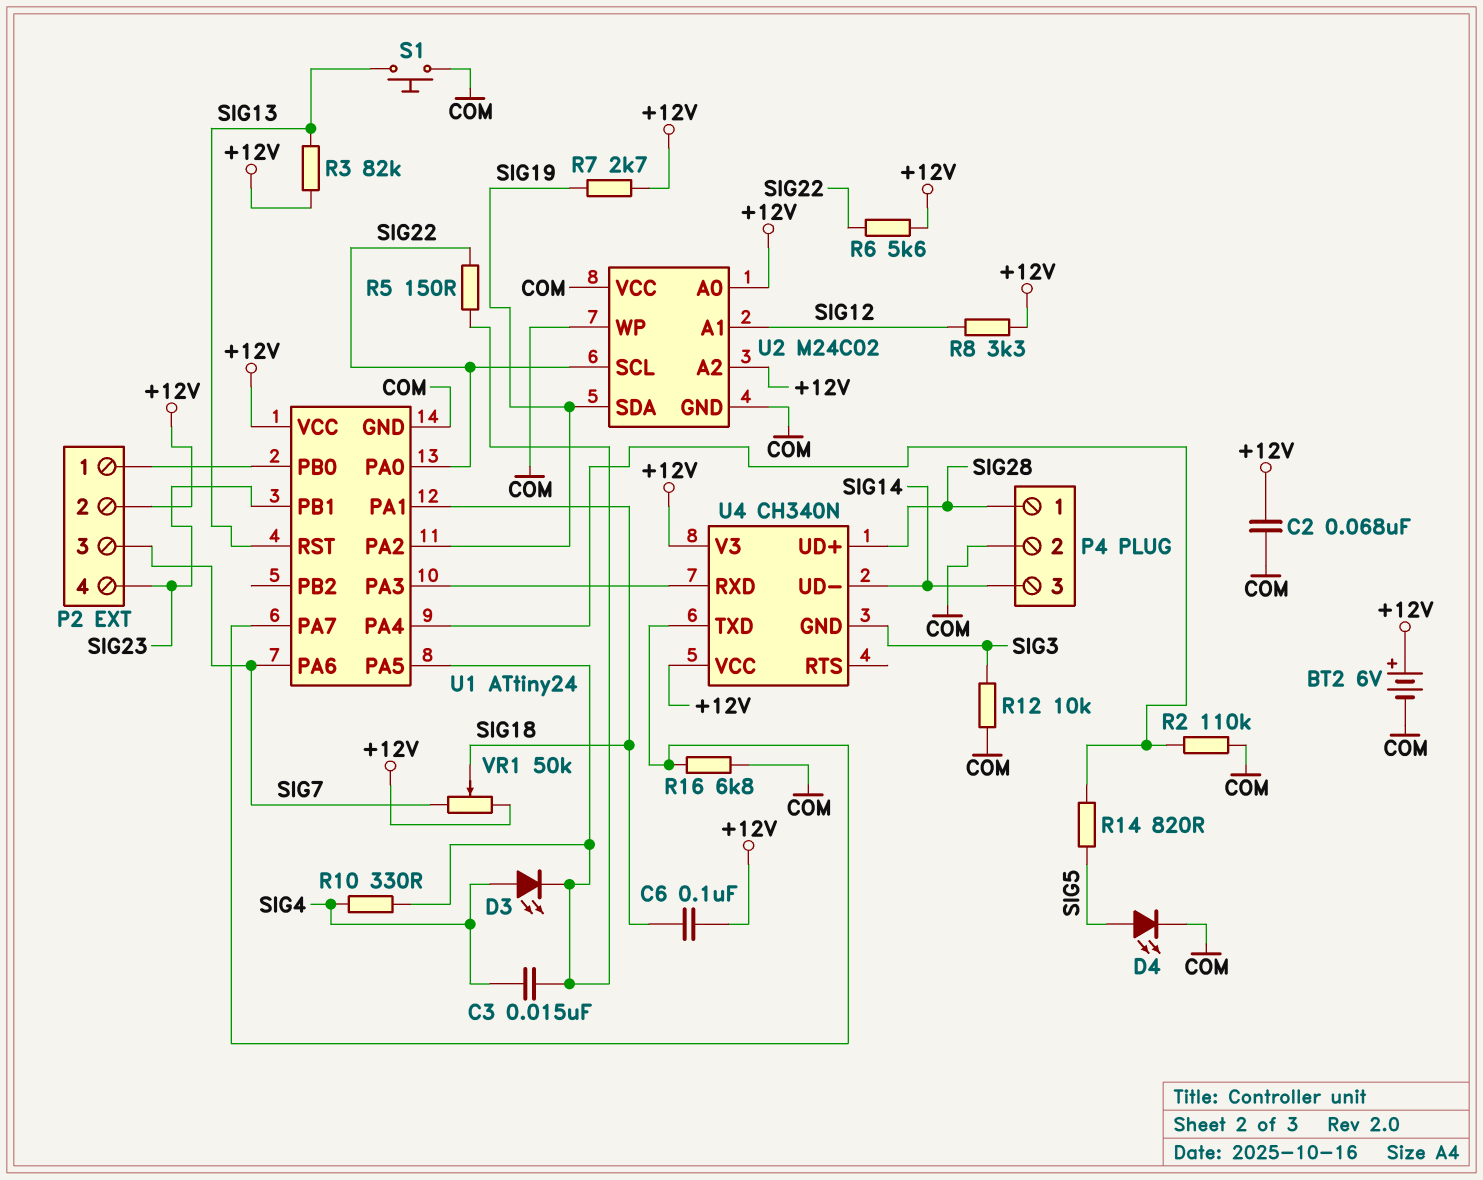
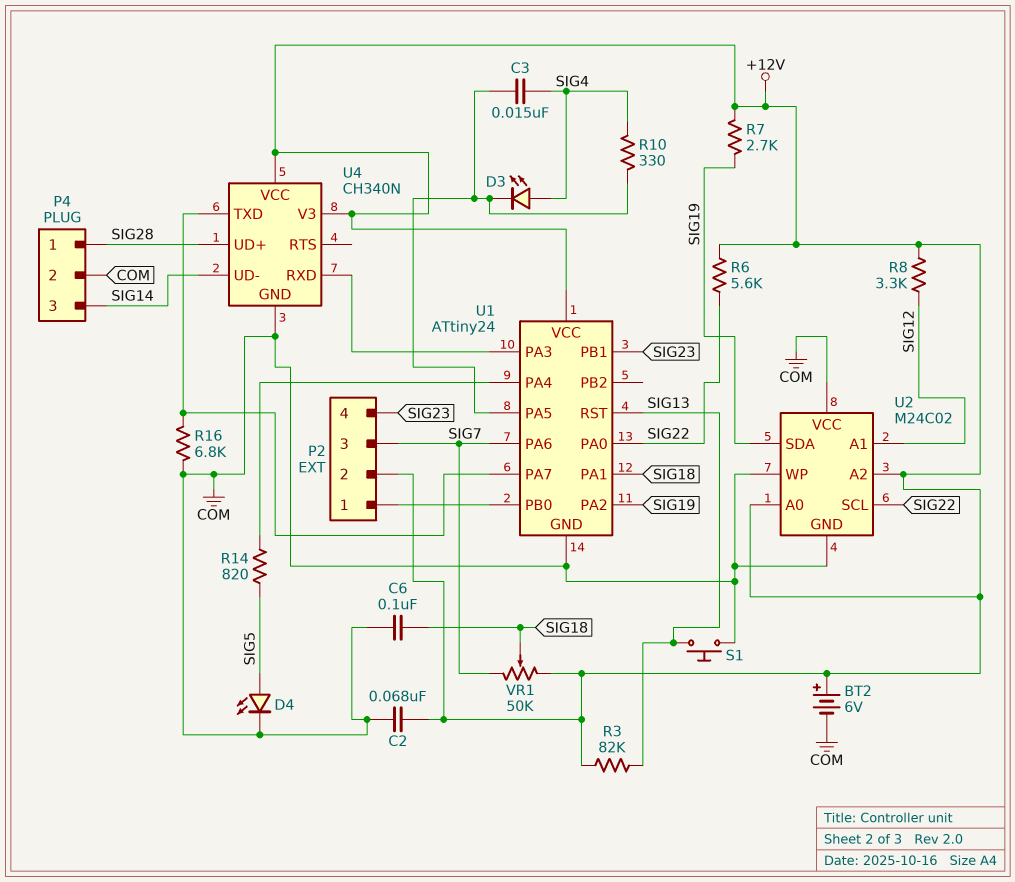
C6: 100nF (+12V, SIG18) -> 100nF (COM, SIG18)
R2: 110k (COM, U1/PA4) -> none
R5: 150 (SIG22, U1/PA5) -> none
R12: 10k (COM, SIG3) -> none
U4 pin GND: SIG3 -> COM

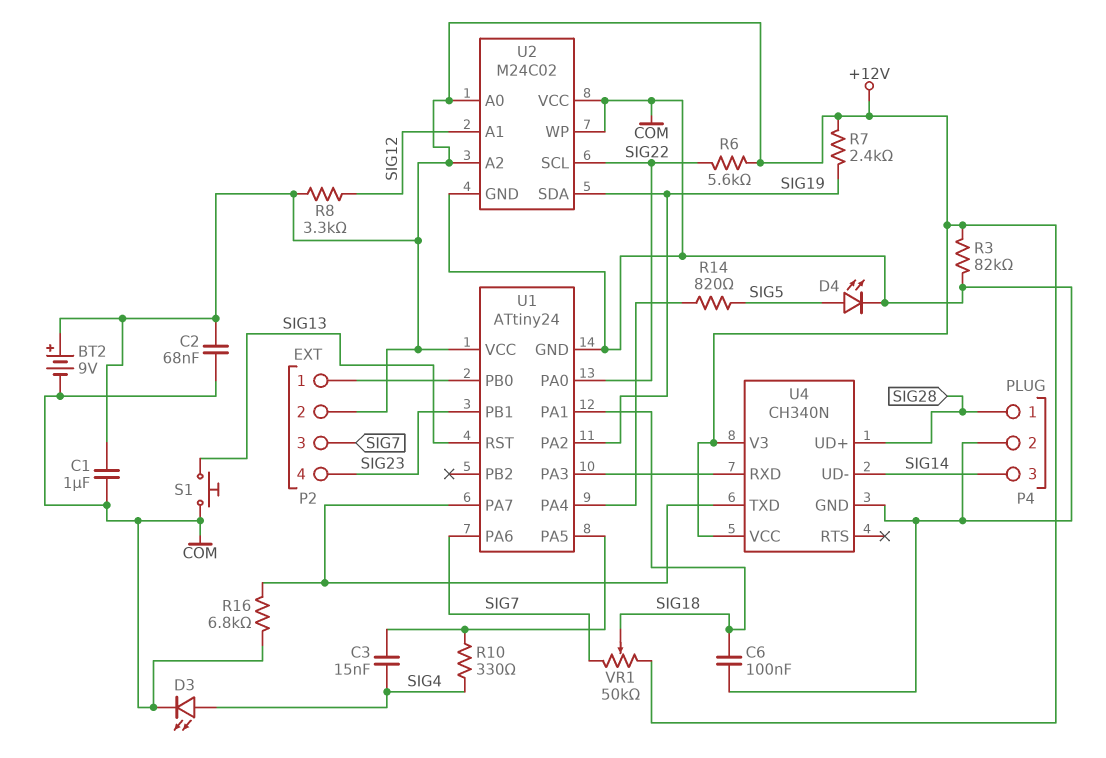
BT2: 6V (plus +12V, minus COM) -> 9V (plus +12V, minus COM)
C1: none -> 1uF (+12V, COM)
D3: LED (A SIG4, K U1/PA5) -> LED (A SIG4, K COM)
R3: 82k (+12V, SIG13) -> 82k (+12V, COM)
R7: 2.7k (+12V, SIG19) -> 2.4k (+12V, SIG19)

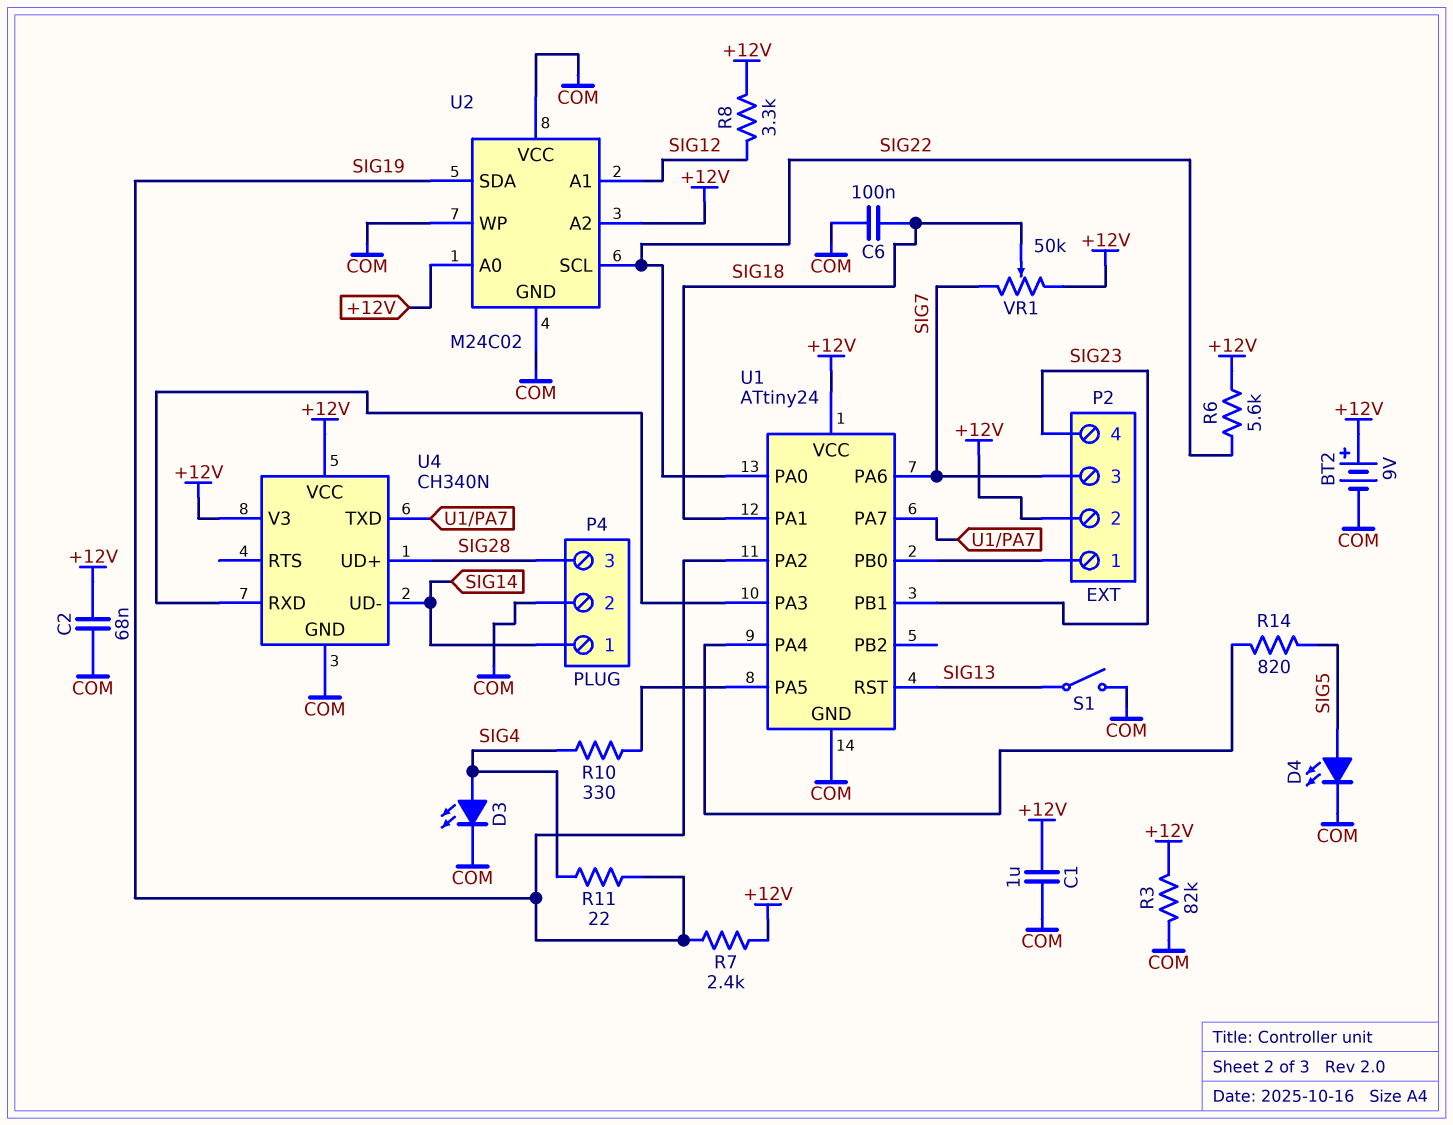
C3: 15nF (SIG4, U1/PA5) -> none
P4 pin 1: SIG28 -> SIG14
P4 pin 3: SIG14 -> SIG28
R11: none -> 22 (SIG4, SIG19)
R16: 6.8k (COM, U1/PA7) -> none
S1: button (COM, SIG13) -> switch (COM, SIG13)

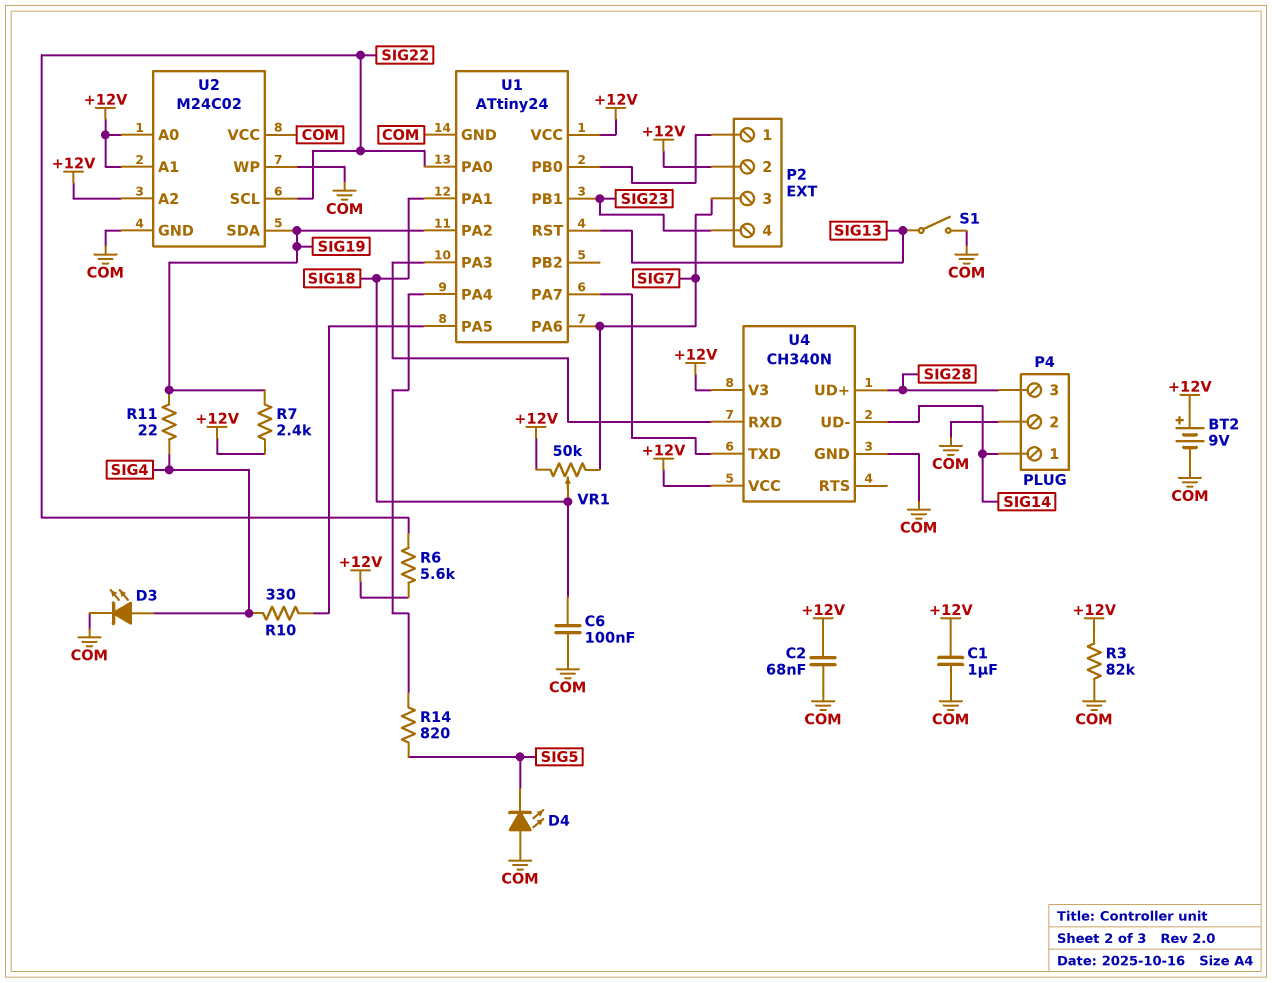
D4: LED (A SIG5, K COM) -> LED (A COM, K SIG5)
R8: 3.3k (+12V, SIG12) -> none
U2 pin A1: SIG12 -> +12V

